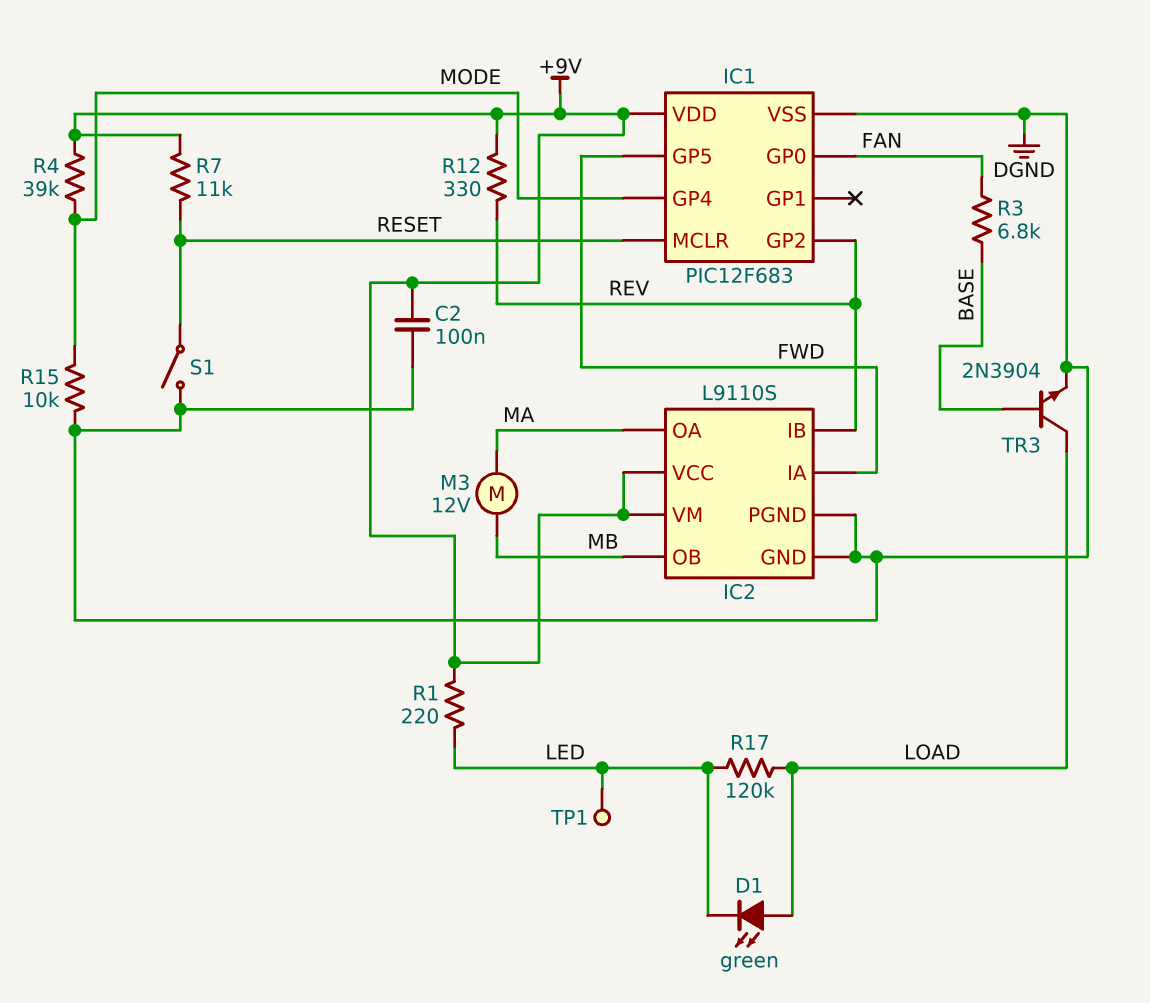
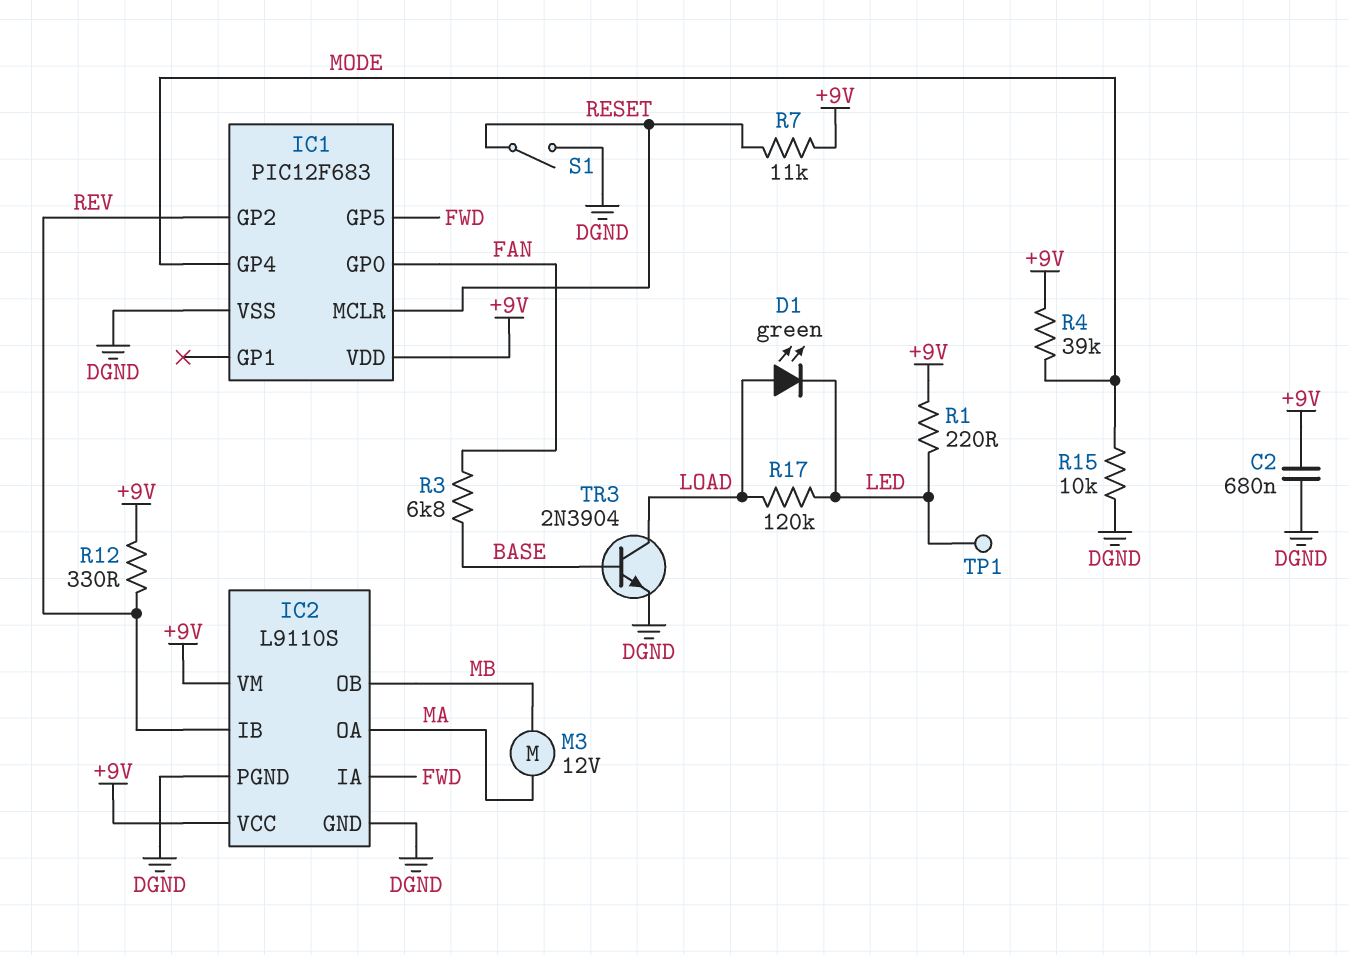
C2: 100nF (+9V, DGND) -> 680nF (+9V, DGND)

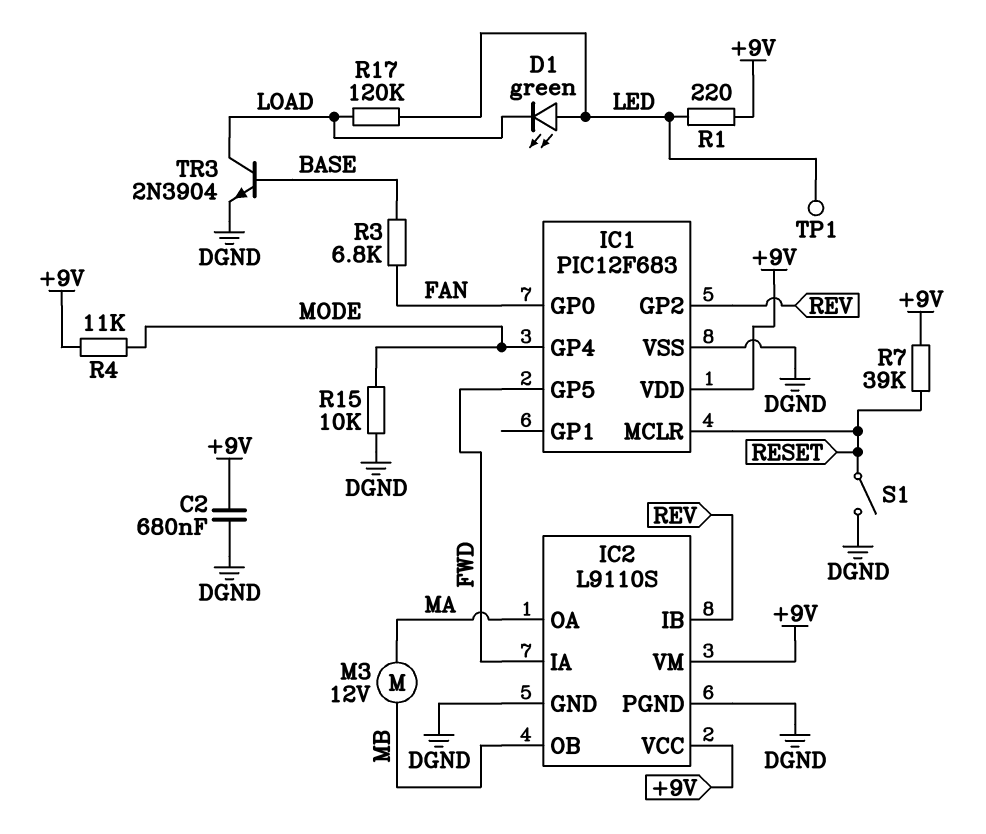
D1: LED green (A LOAD, K LED) -> LED green (A LED, K LOAD)
R4: 39k (+9V, MODE) -> 11k (+9V, MODE)
R7: 11k (+9V, RESET) -> 39k (+9V, RESET)
R12: 330 (+9V, REV) -> none

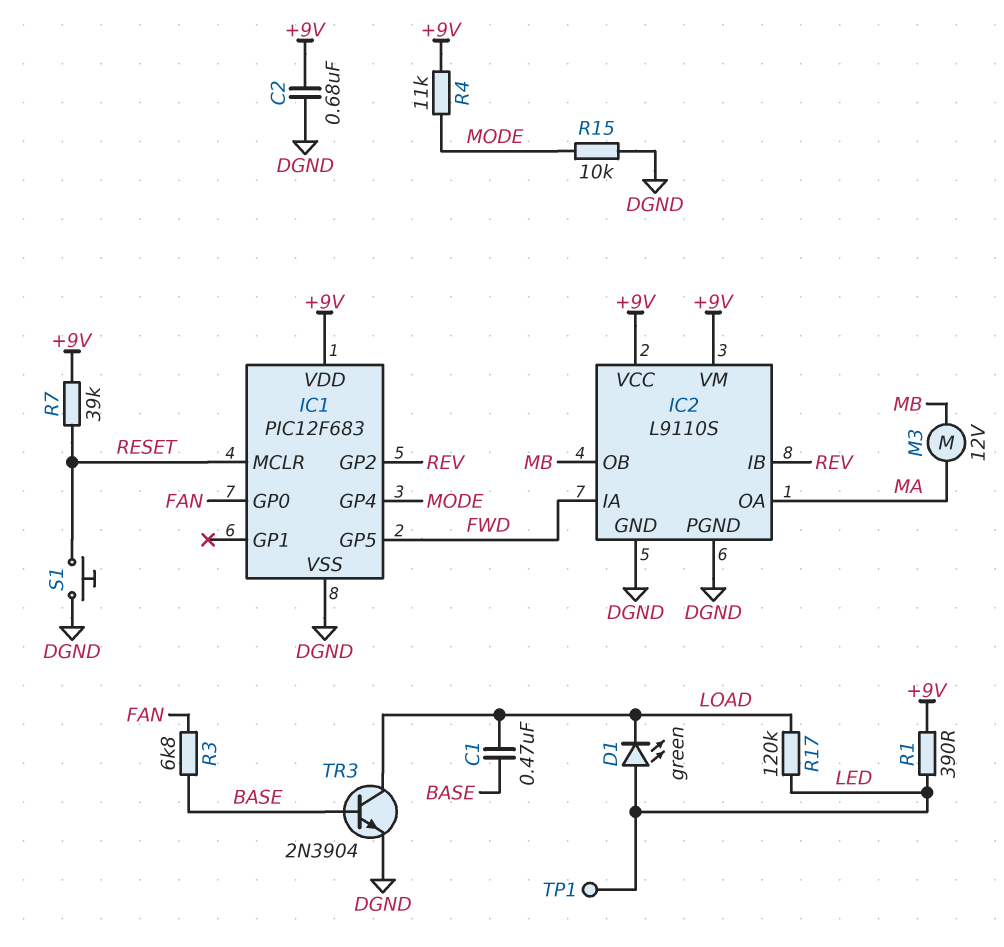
C1: none -> 470nF (BASE, LOAD)
R1: 220 (+9V, LED) -> 390 (+9V, LED)
S1: switch (DGND, RESET) -> button (DGND, RESET)

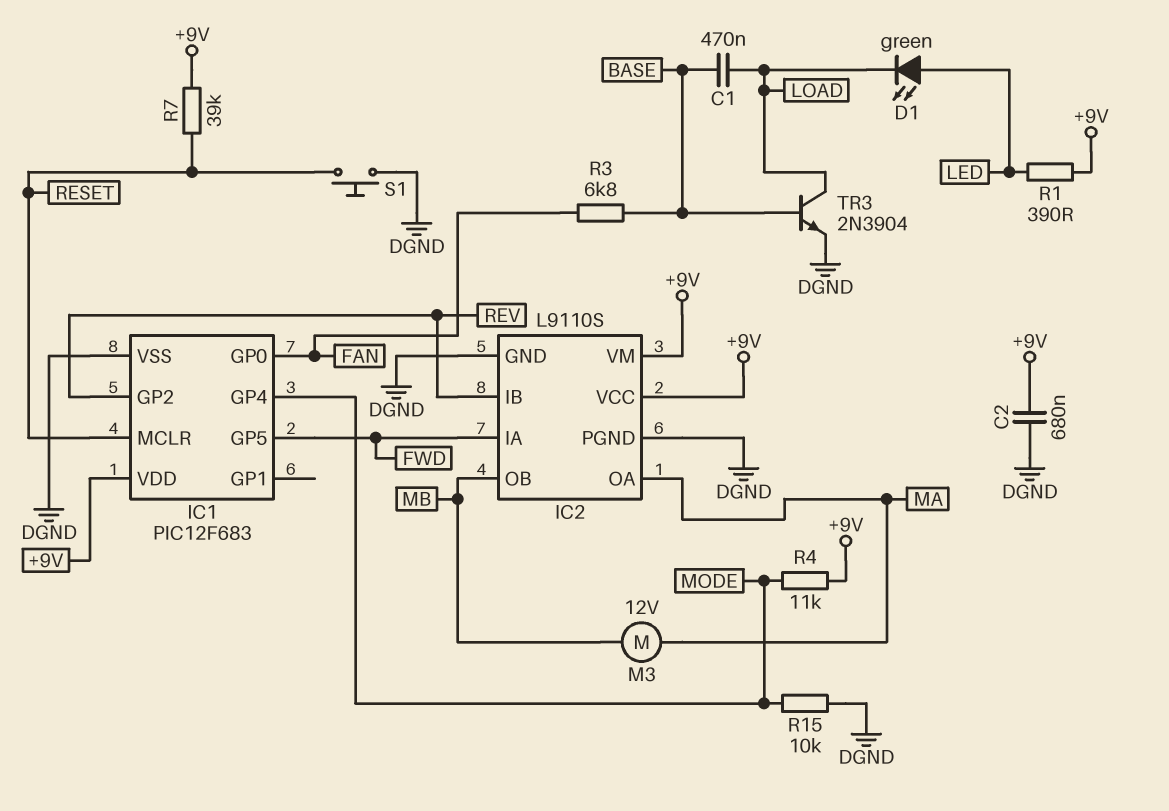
R17: 120k (LED, LOAD) -> none
TP1: test point (LED) -> none

